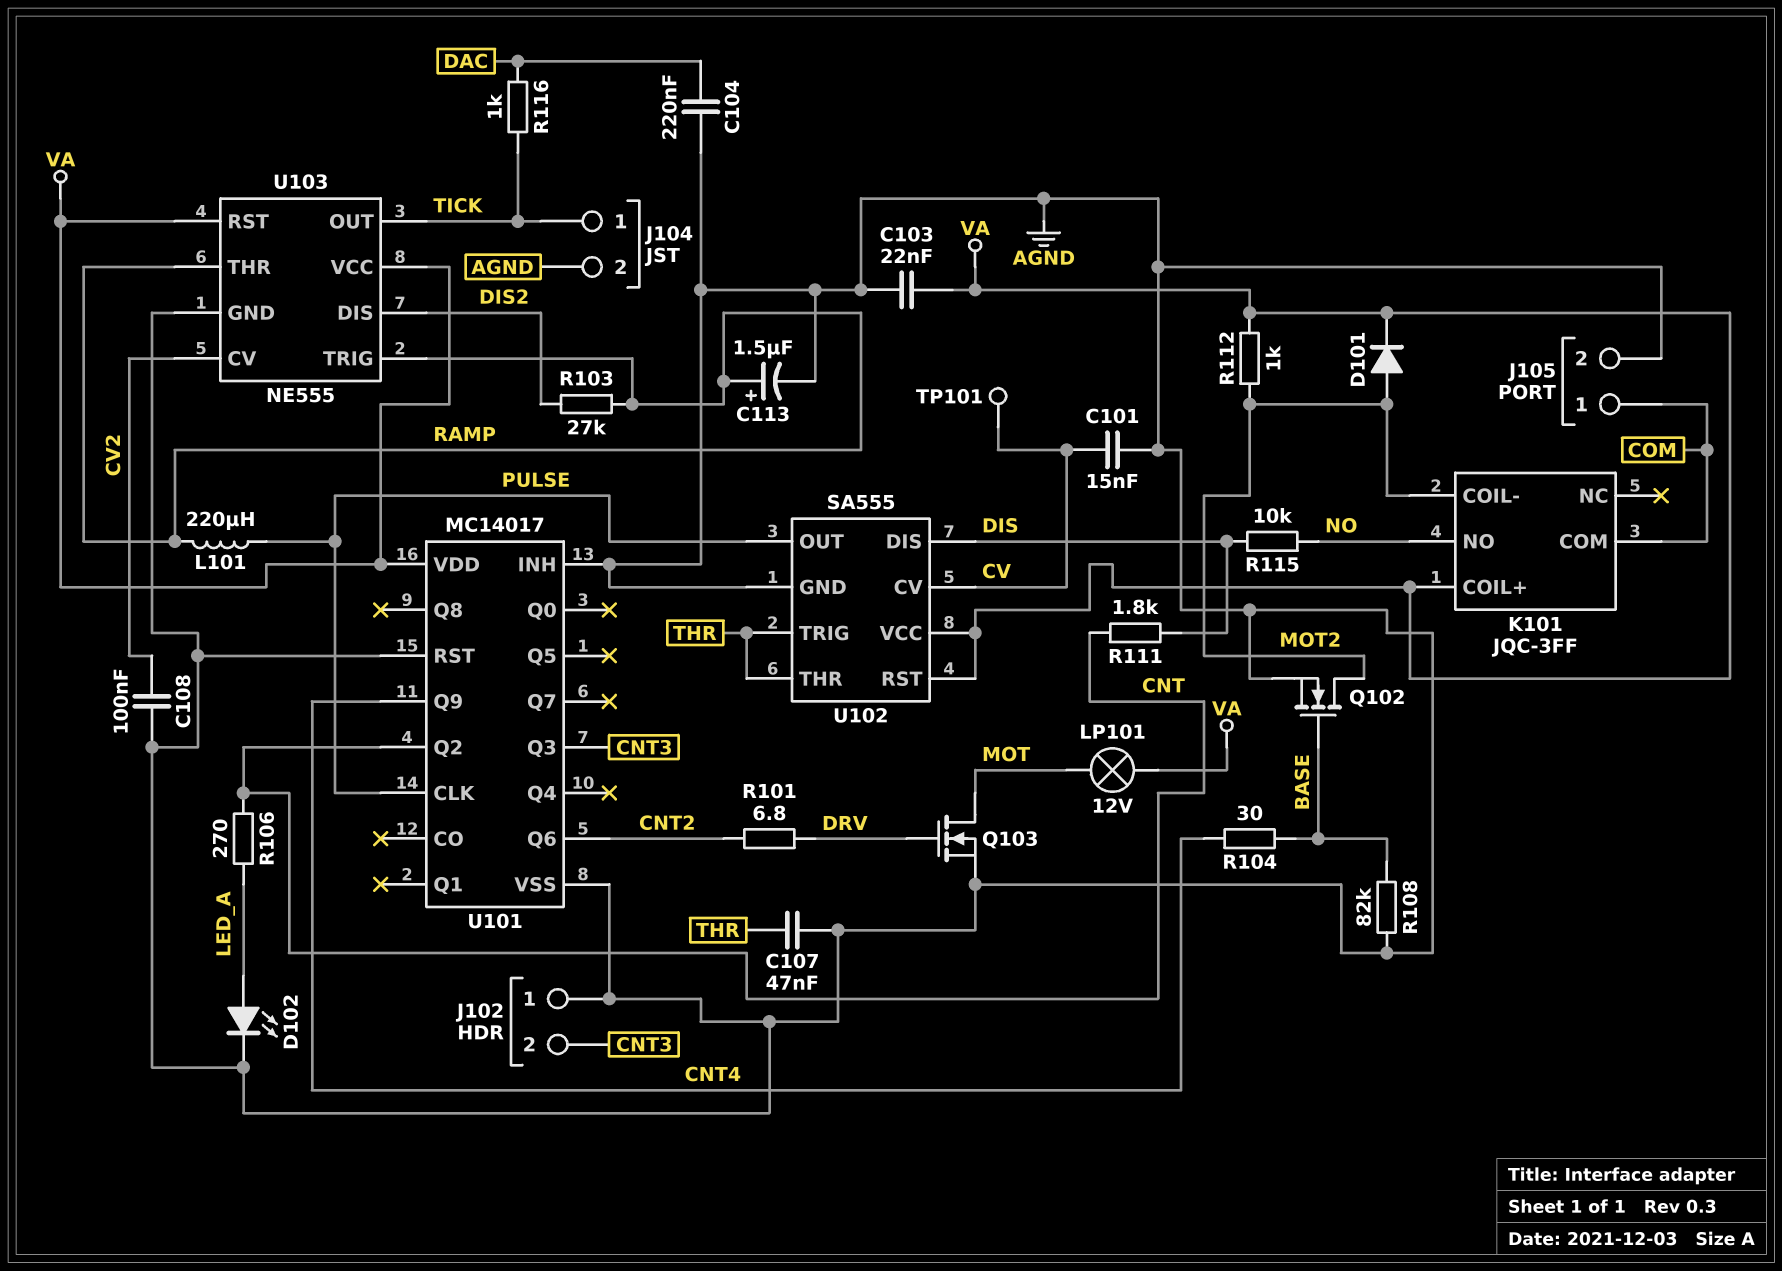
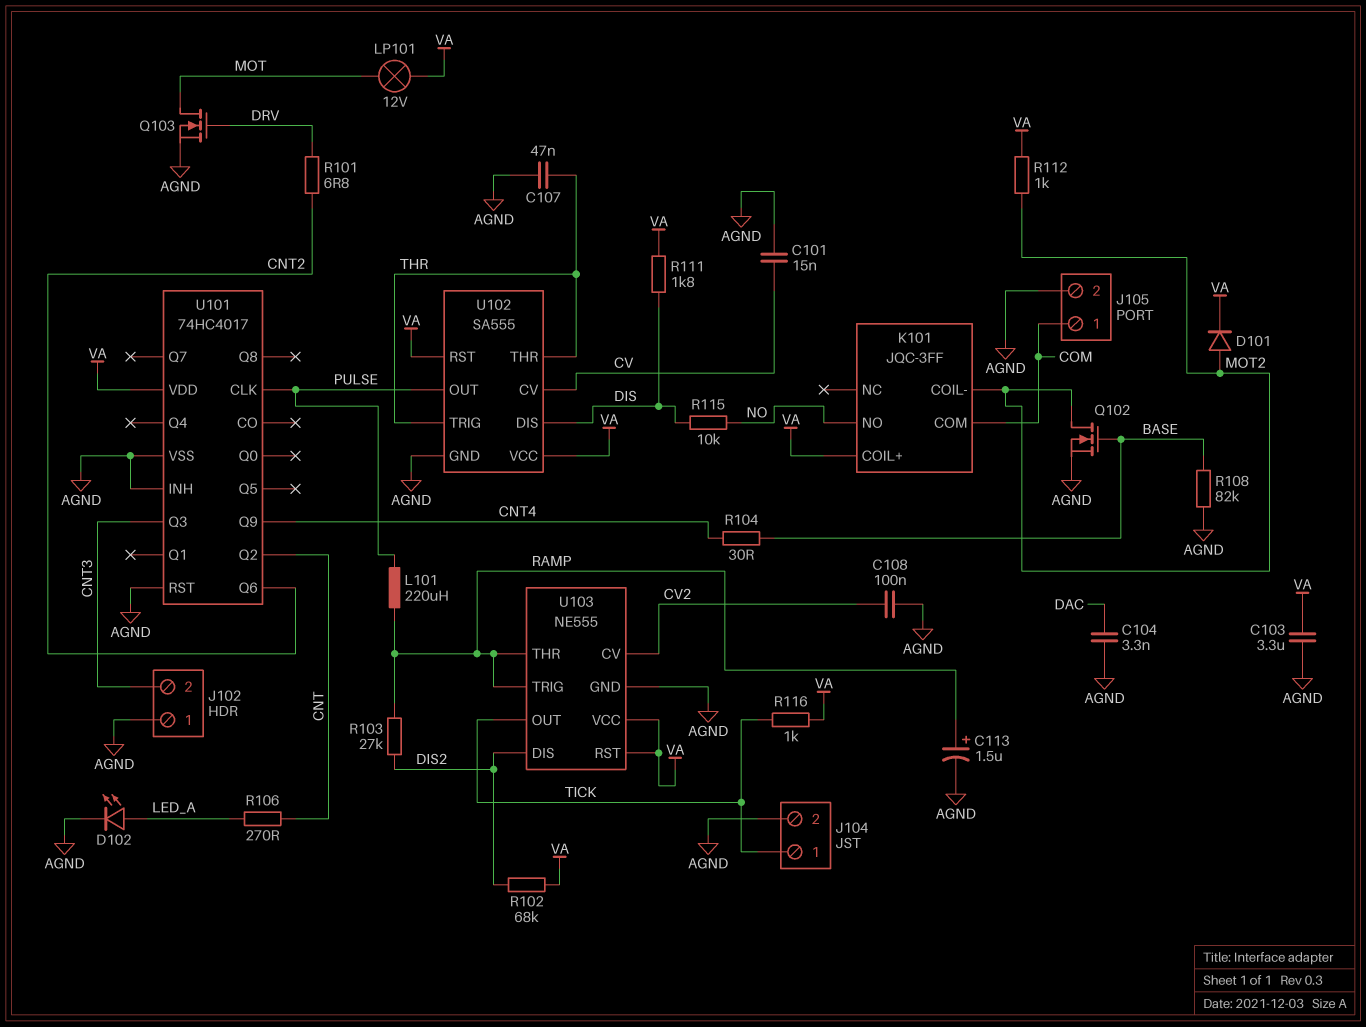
C103: 22nF (AGND, VA) -> 3.3uF (AGND, VA)
C104: 220nF (AGND, DAC) -> 3.3nF (AGND, DAC)
R102: none -> 68k (DIS2, VA)
R111: 1.8k (CNT, DIS) -> 1.8k (DIS, VA)
R116: 1k (DAC, TICK) -> 1k (TICK, VA)
TP101: test point (CV) -> none
U101: MC14017 -> 74HC4017

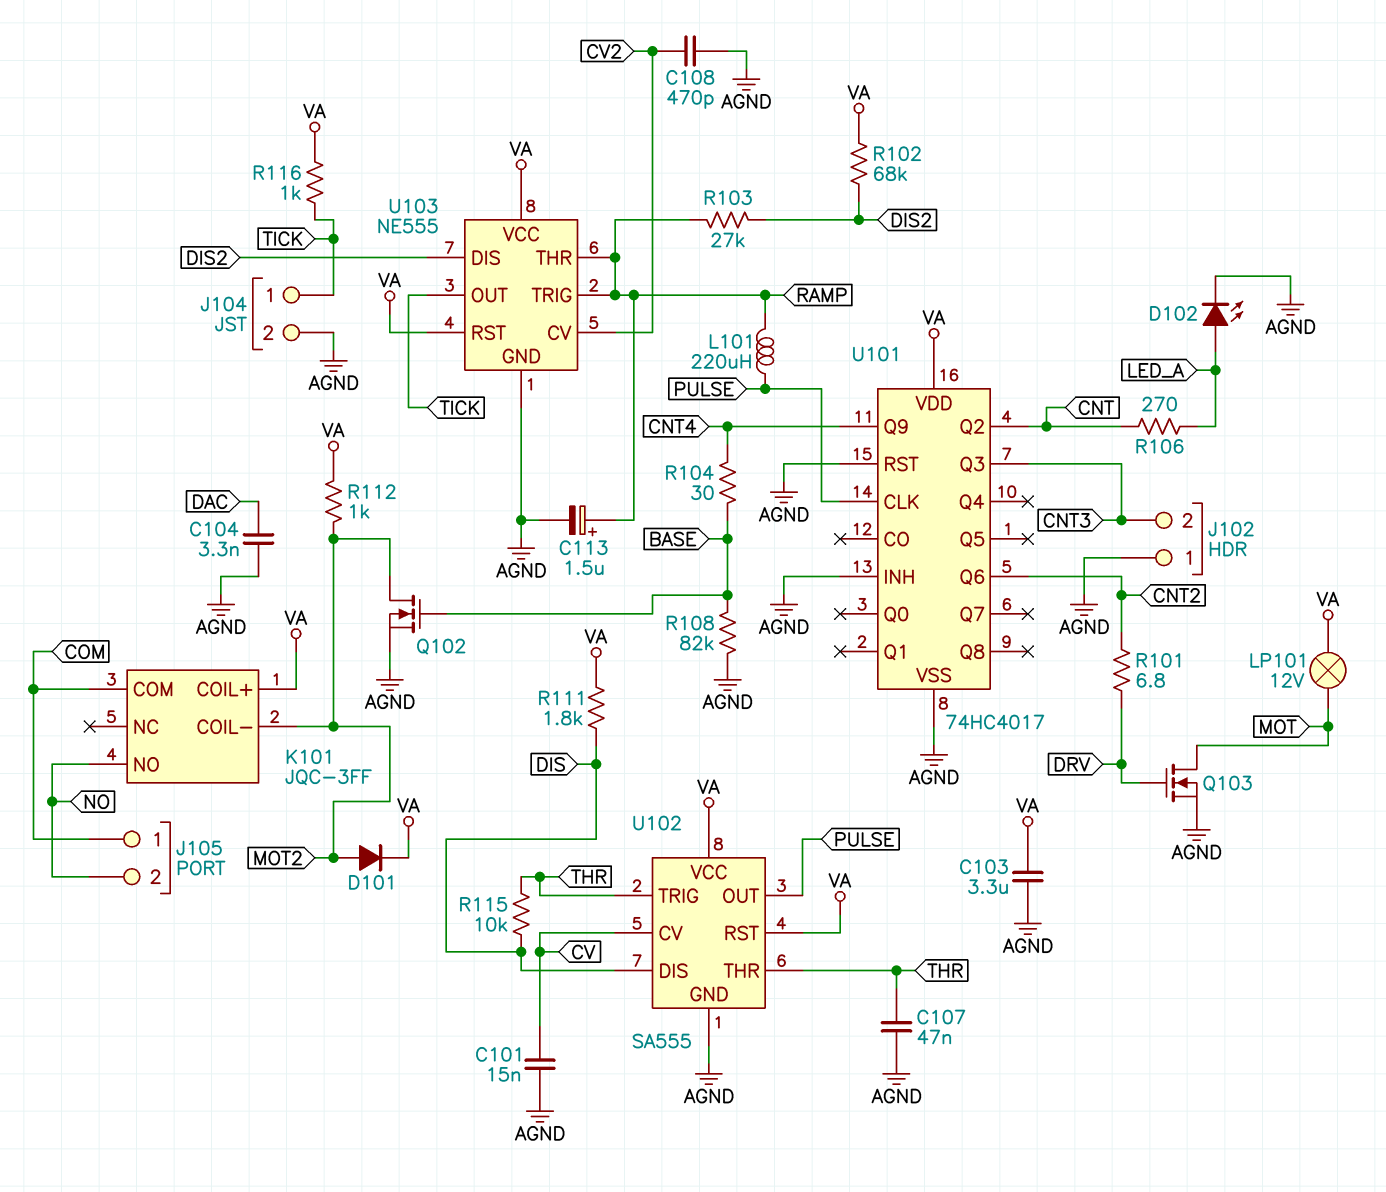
C108: 100nF (AGND, CV2) -> 470pF (AGND, CV2)
J105 pin 2: AGND -> NO
R115: 10k (DIS, NO) -> 10k (DIS, THR)

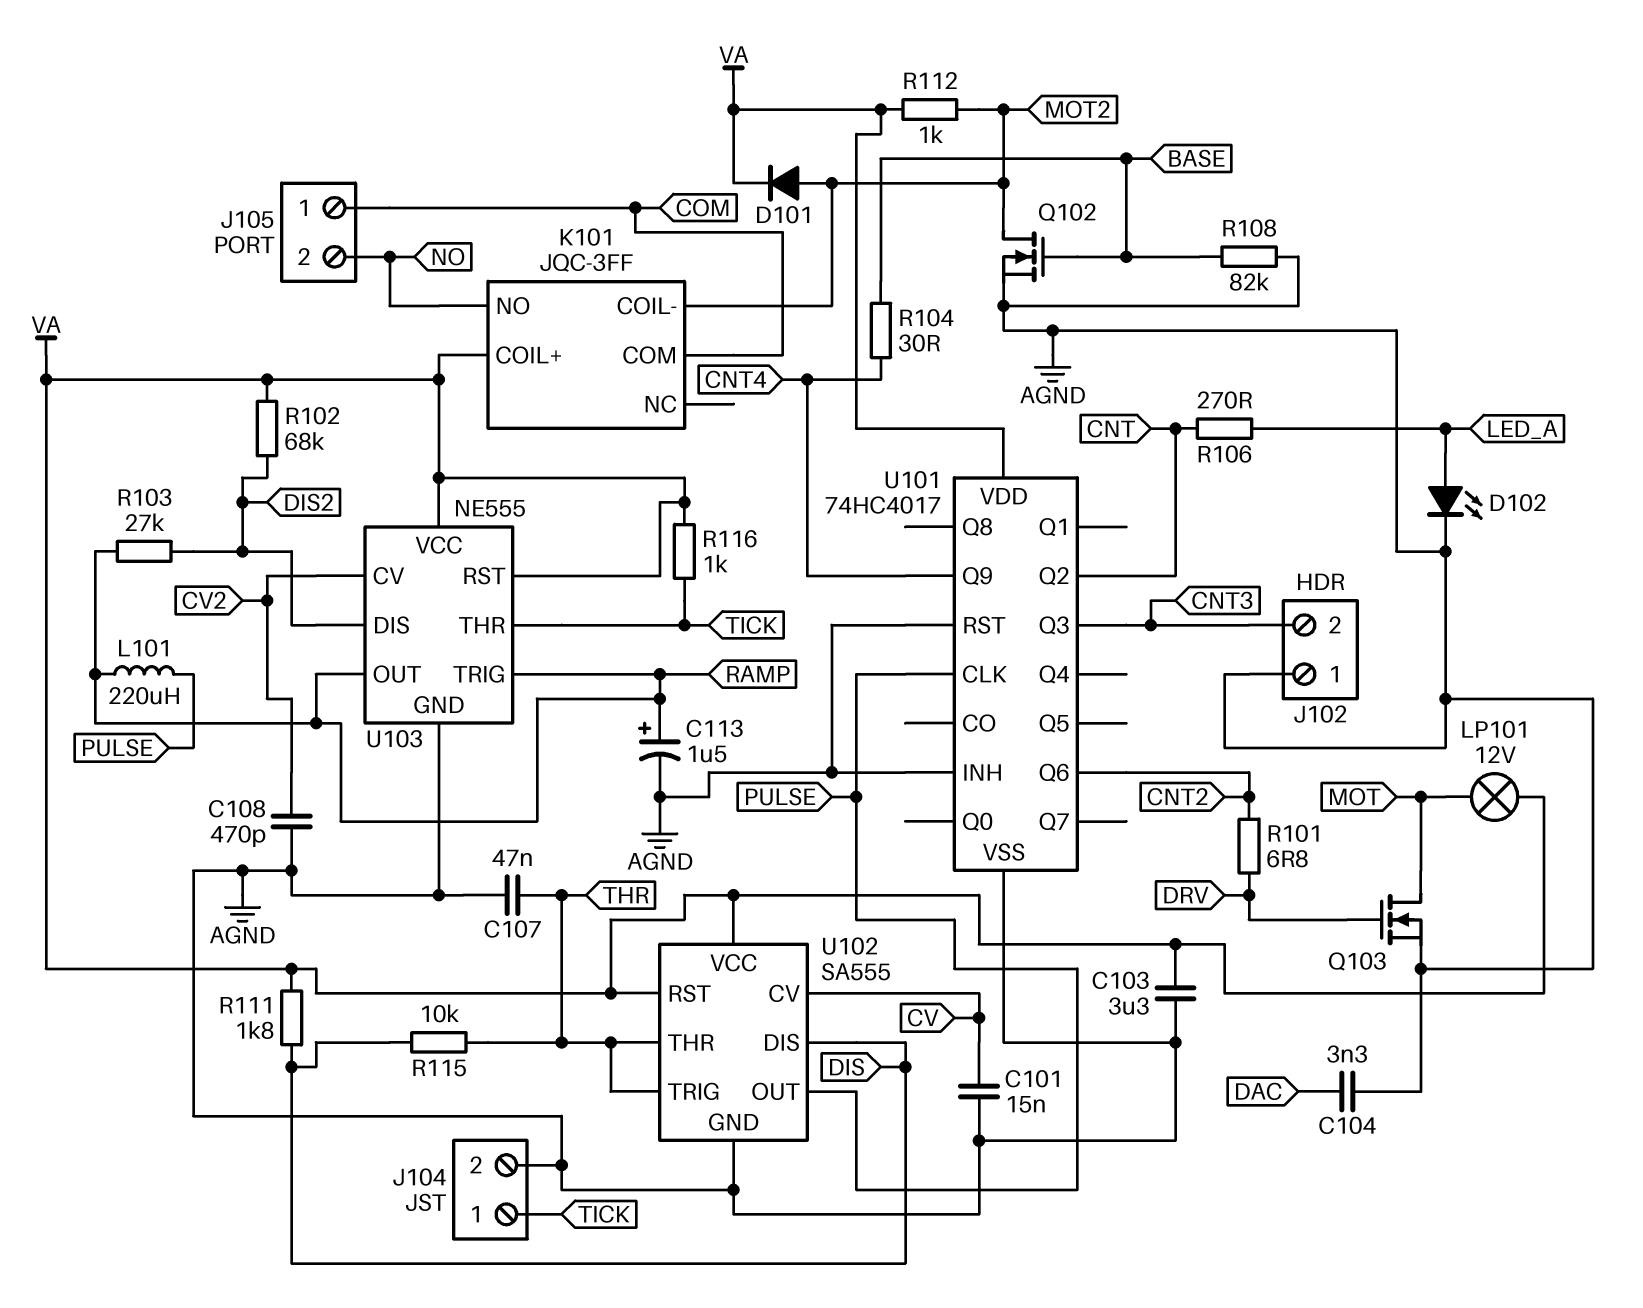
U103 pin OUT: TICK -> RAMP
U103 pin THR: RAMP -> TICK

